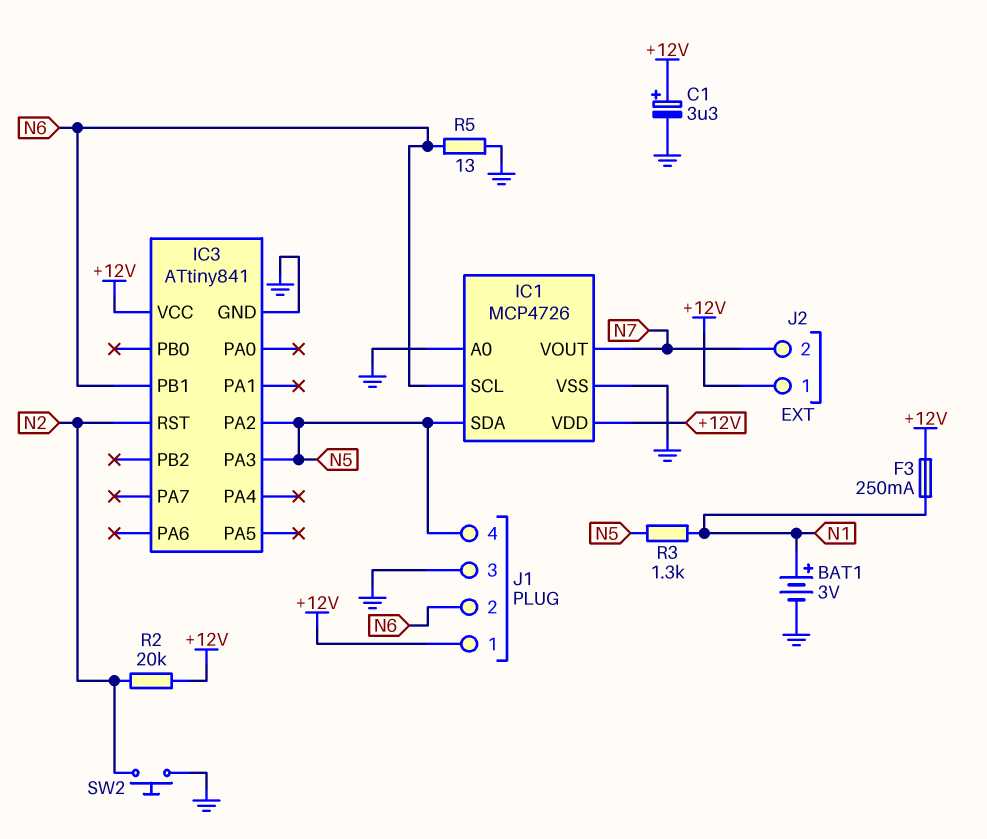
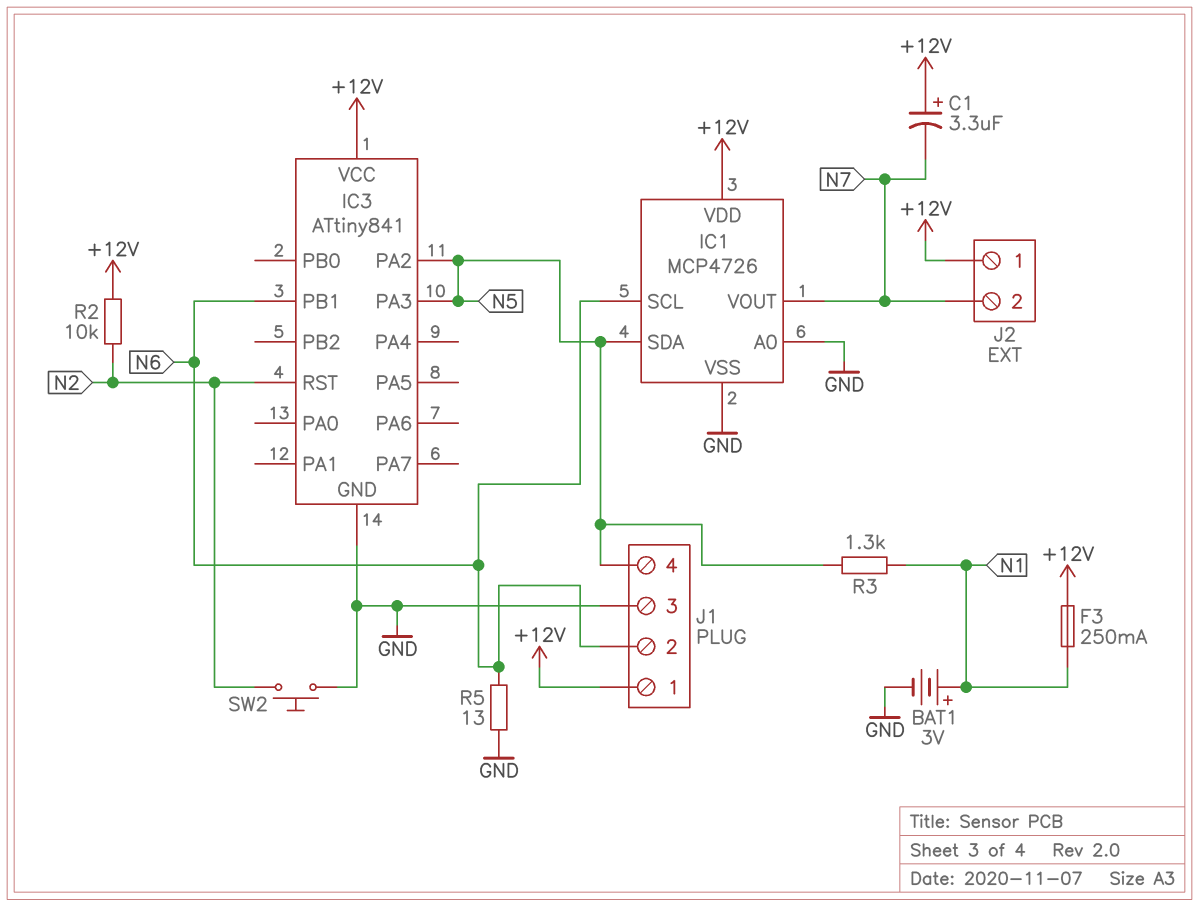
C1: 3.3uF (plus +12V, minus GND) -> 3.3uF (plus +12V, minus N7)
R2: 20k (+12V, N2) -> 10k (+12V, N2)

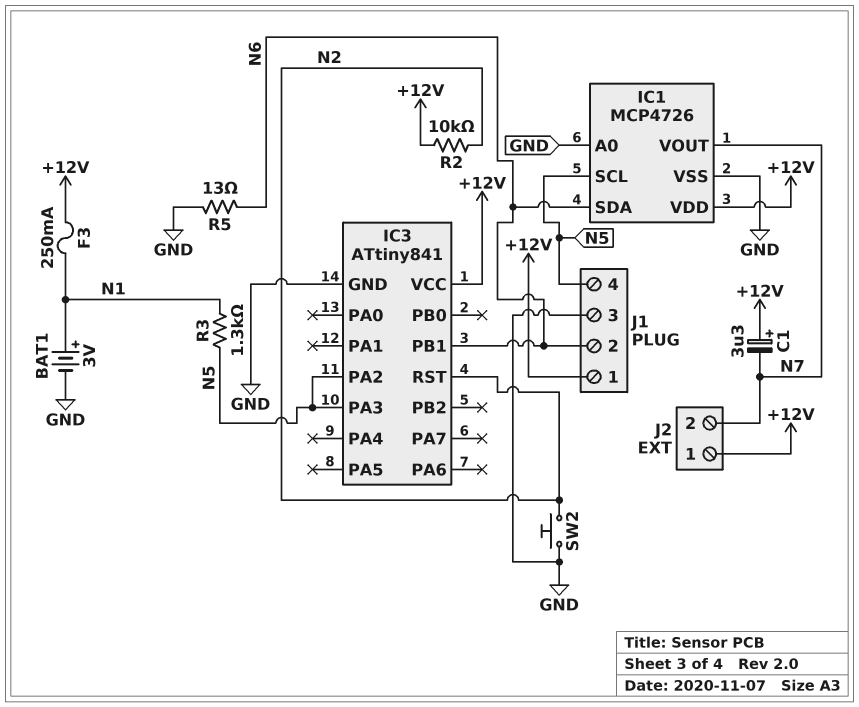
IC1 pin SCL: N6 -> N5
IC1 pin SDA: N5 -> N6

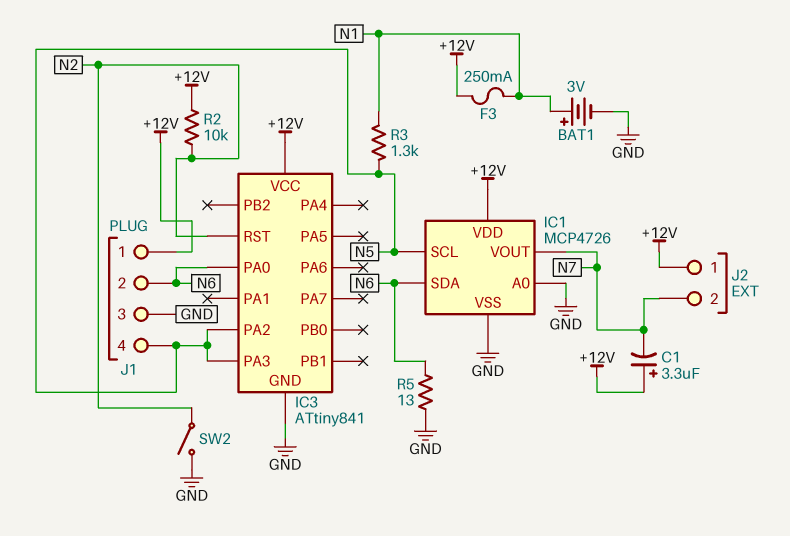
IC3 pin PA0: none -> N6
IC3 pin PB1: N6 -> none
SW2: button (GND, N2) -> switch (GND, N2)

